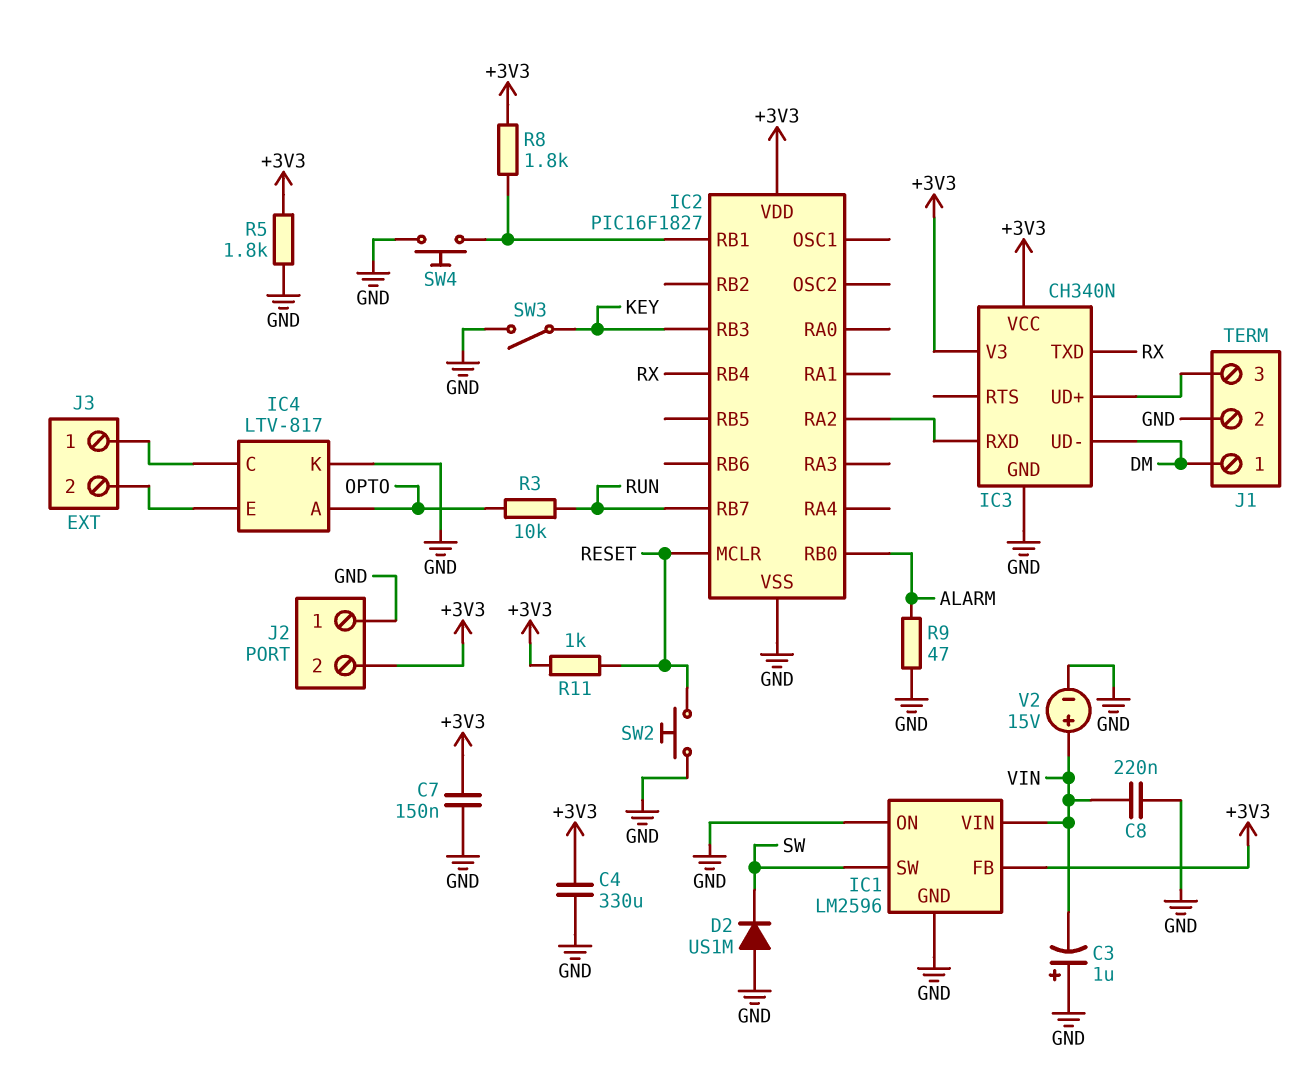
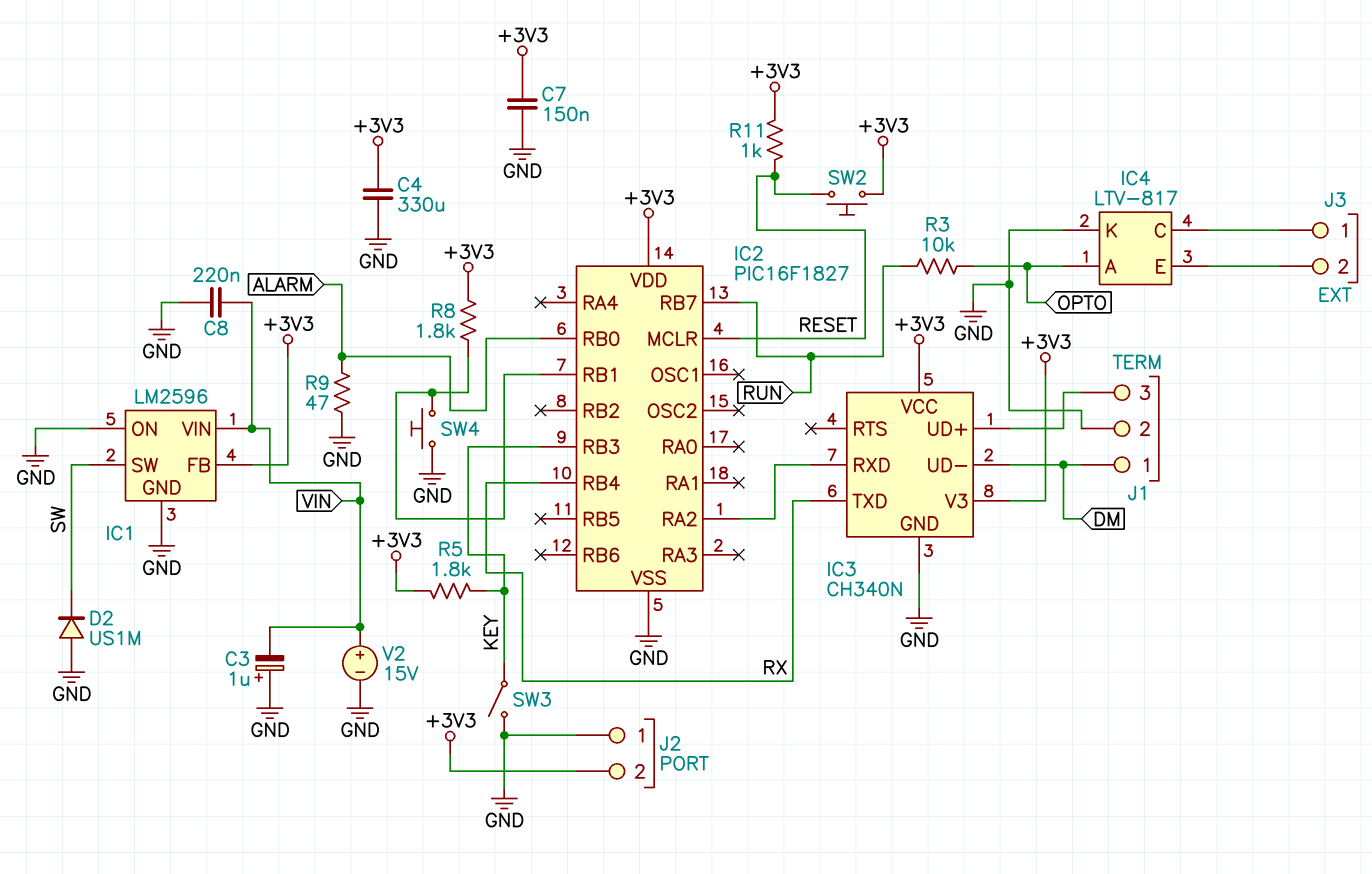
R5: 1.8k (+3V3, GND) -> 1.8k (+3V3, KEY)
SW2: button (GND, RESET) -> button (+3V3, RESET)

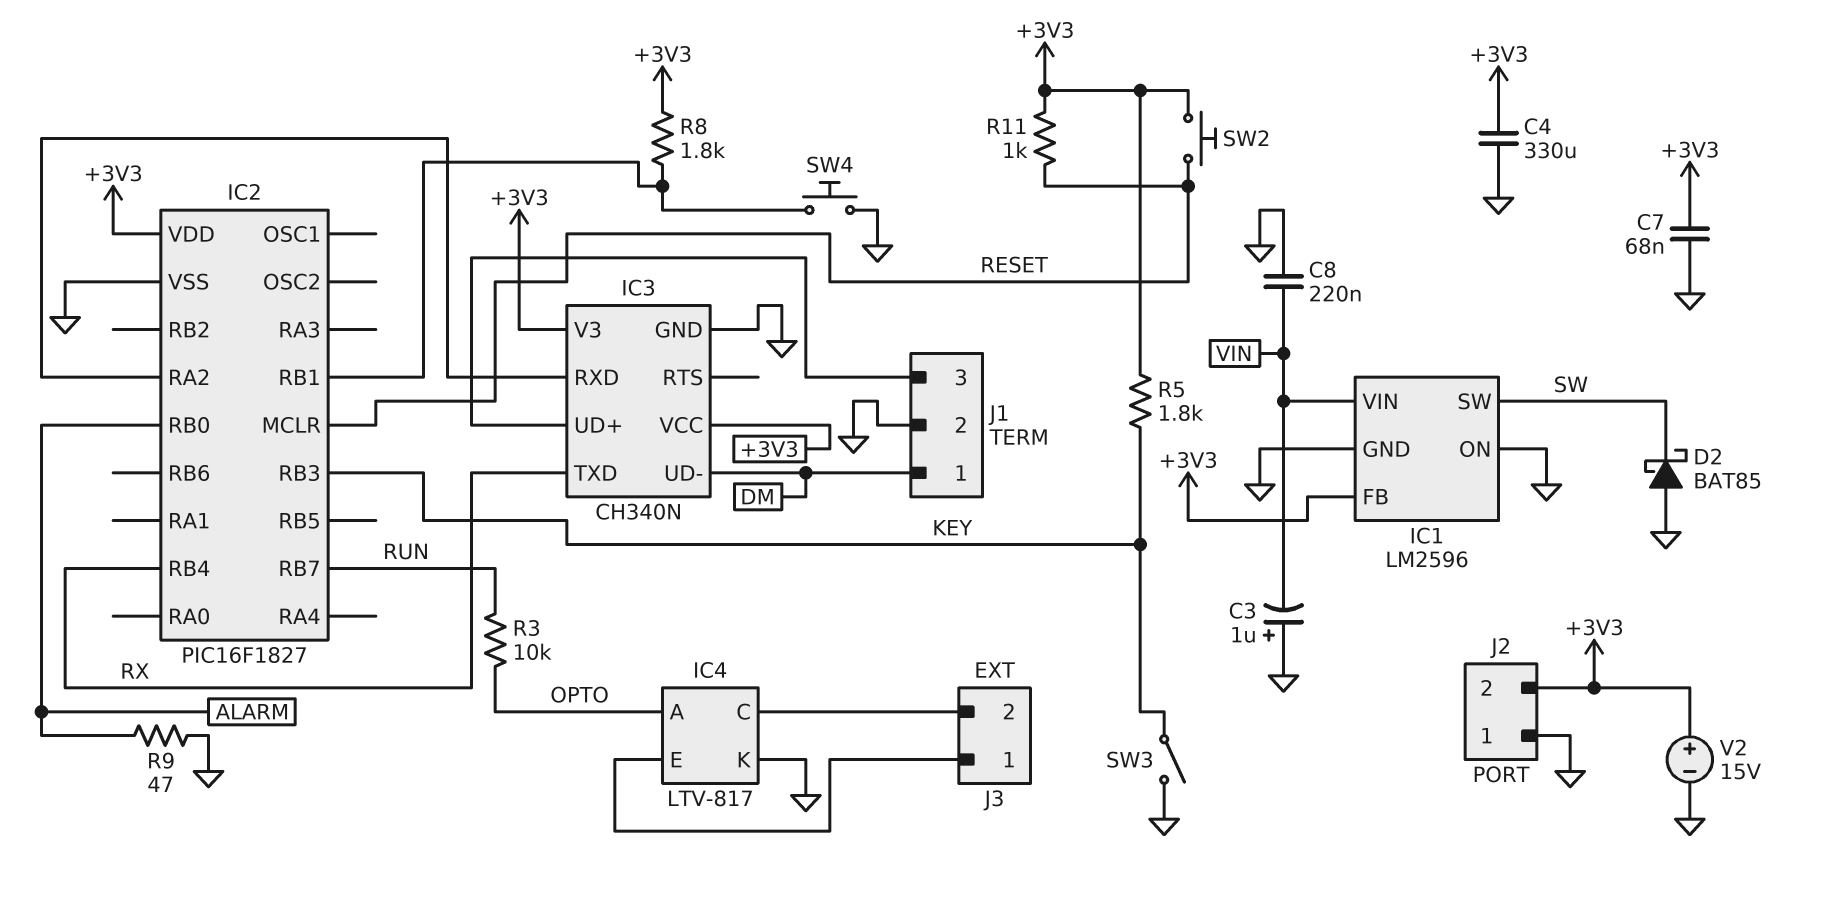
C7: 150nF (+3V3, GND) -> 68nF (+3V3, GND)
D2: diode US1M (A GND, K SW) -> schottky BAT85 (A GND, K SW)
J3 pin 1: IC4/C -> IC4/E
J3 pin 2: IC4/E -> IC4/C
V2: 15V (plus VIN, minus GND) -> 15V (plus +3V3, minus GND)

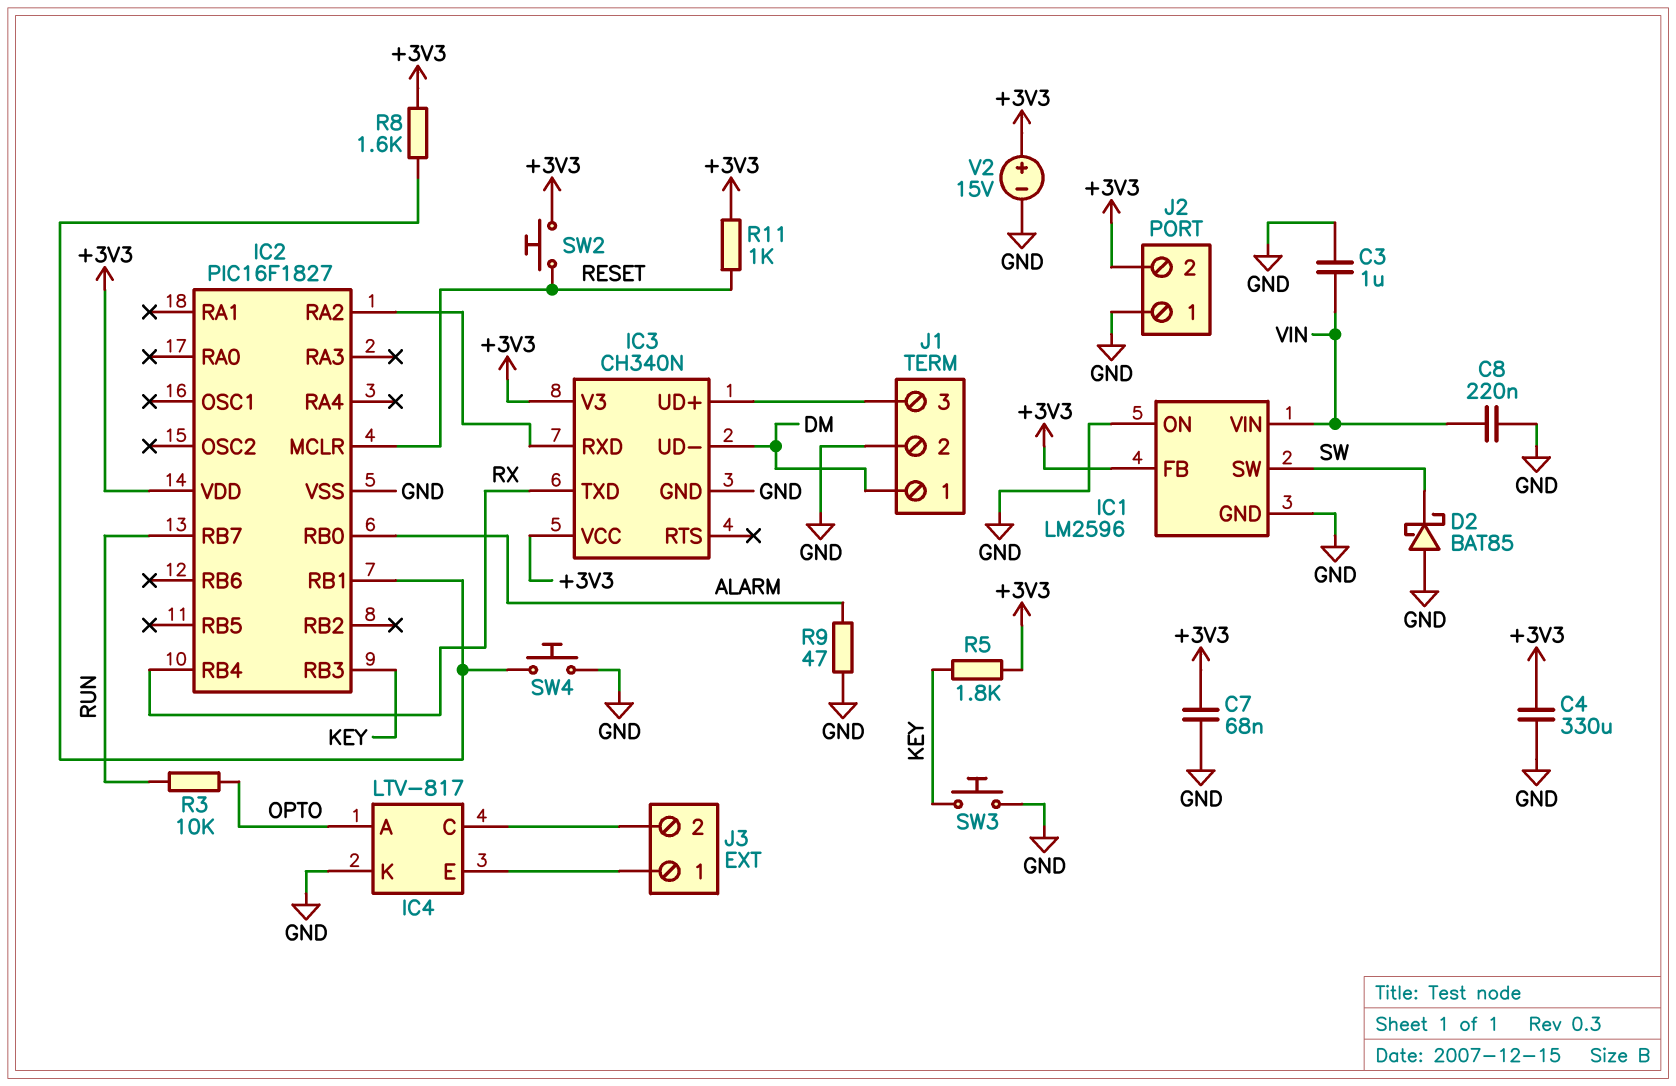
C3: 1uF (plus GND, minus VIN) -> 1uF (GND, VIN)
R8: 1.8k (+3V3, IC2/RB1) -> 1.6k (+3V3, IC2/RB1)
SW3: switch (GND, KEY) -> button (GND, KEY)

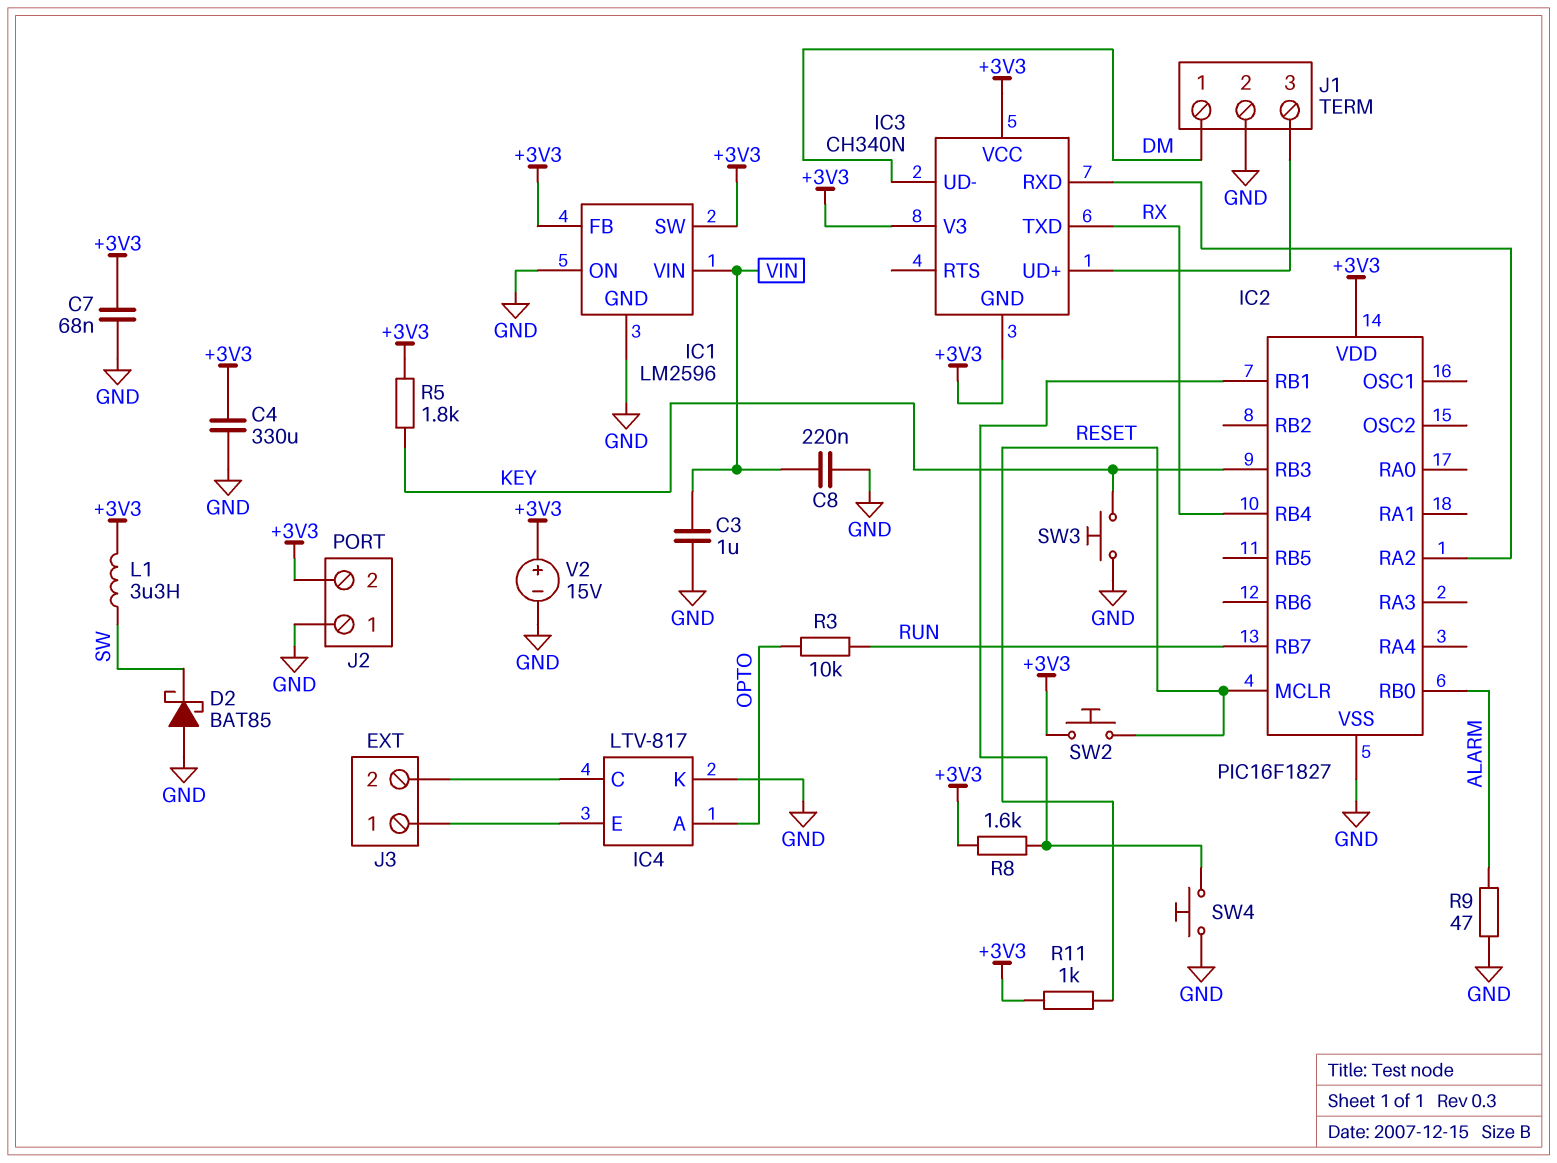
IC1 pin SW: SW -> +3V3
IC3 pin GND: GND -> +3V3
L1: none -> 3.3uH (+3V3, SW)

